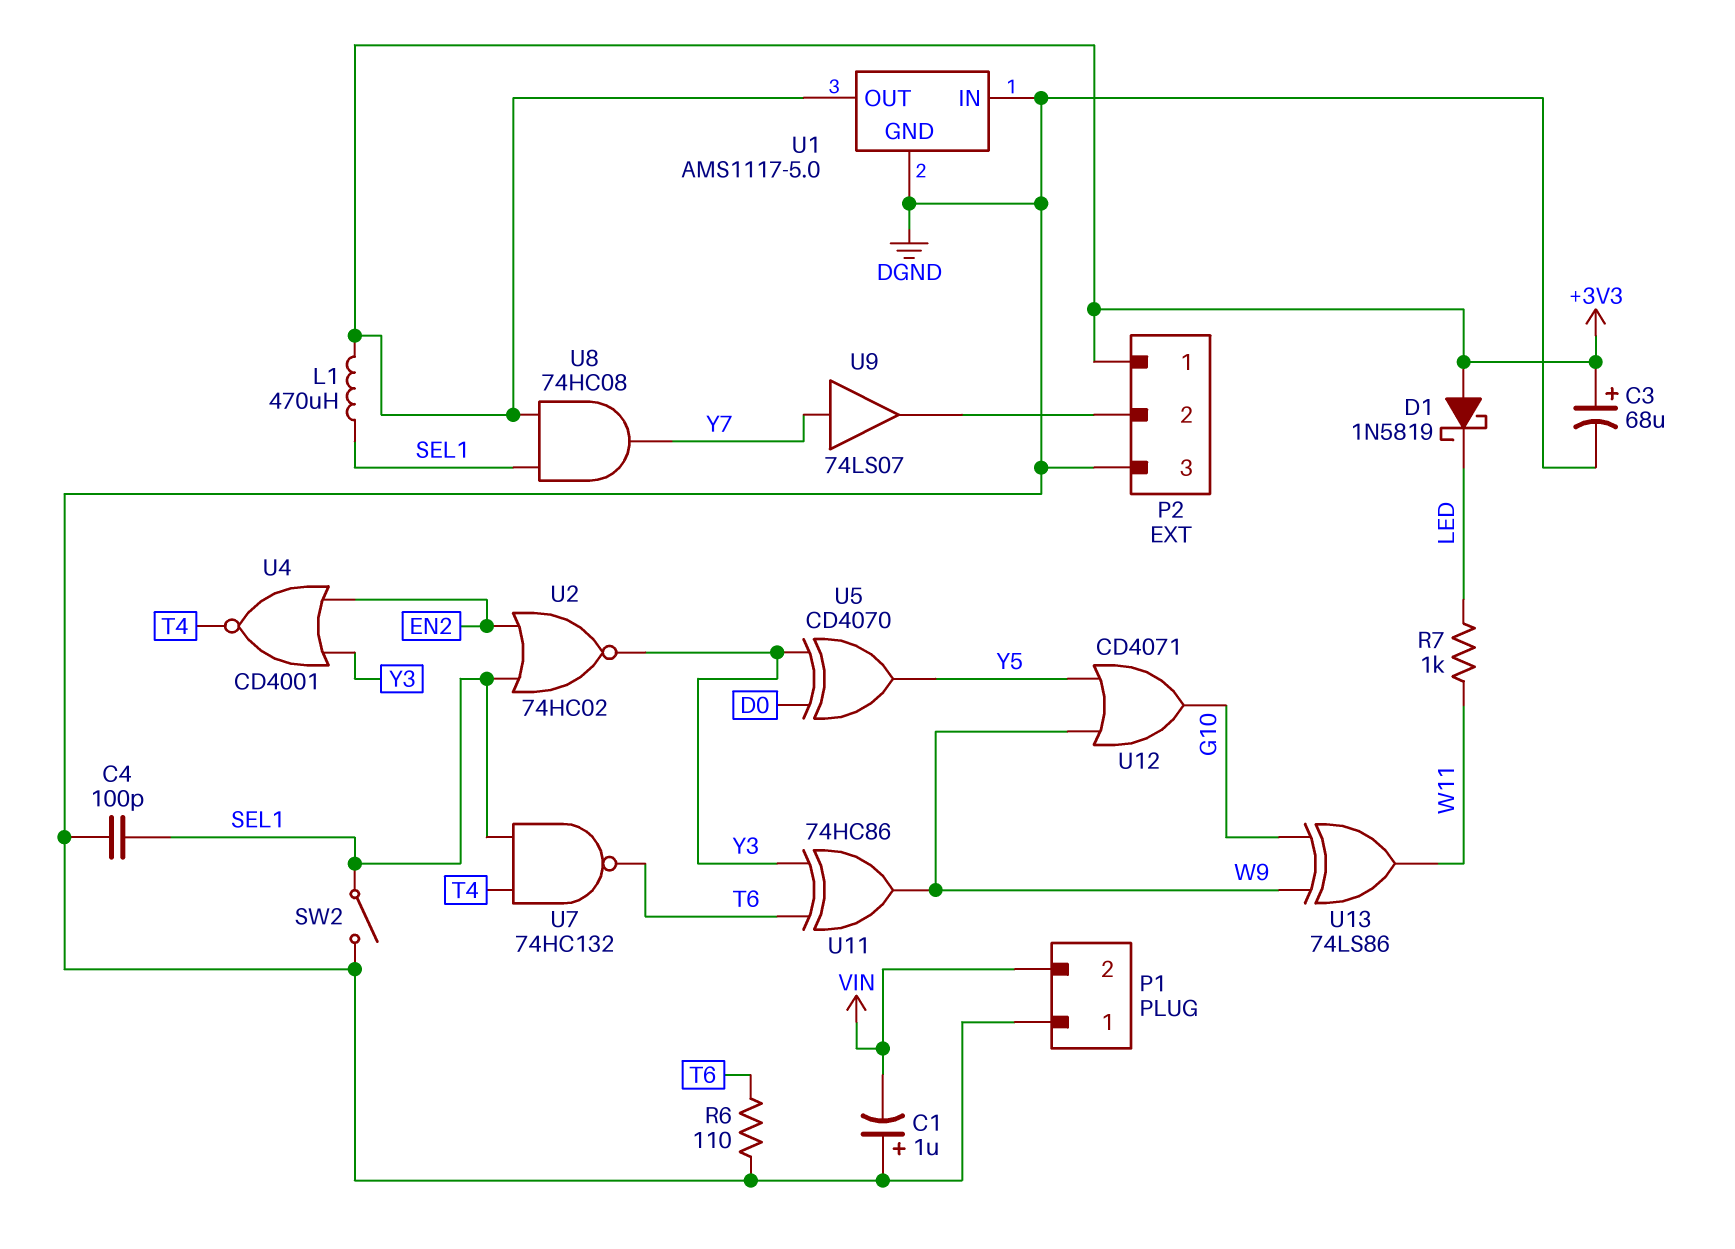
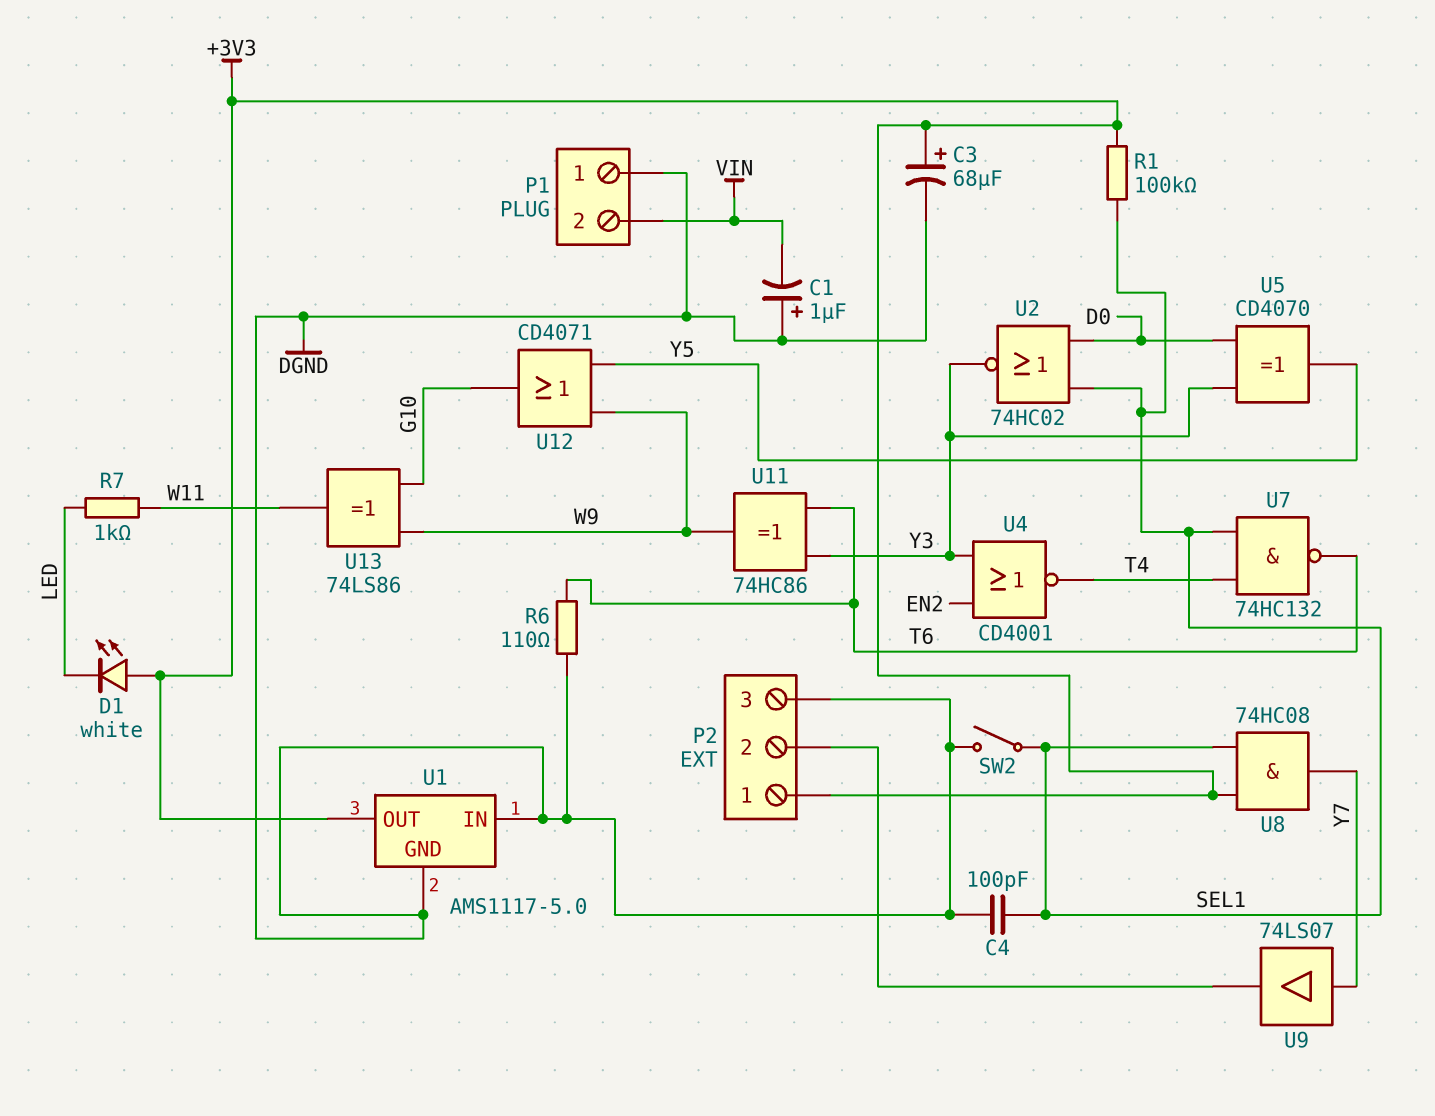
D1: schottky 1N5819 (A +3V3, K LED) -> LED white (A +3V3, K LED)
L1: 470uH (+3V3, SEL1) -> none
R1: none -> 100k (+3V3, SEL1)
U2: NOR 74HC02 (in EN2, in SEL1, out Y3) -> NOR 74HC02 (in D0, in SEL1, out Y3)

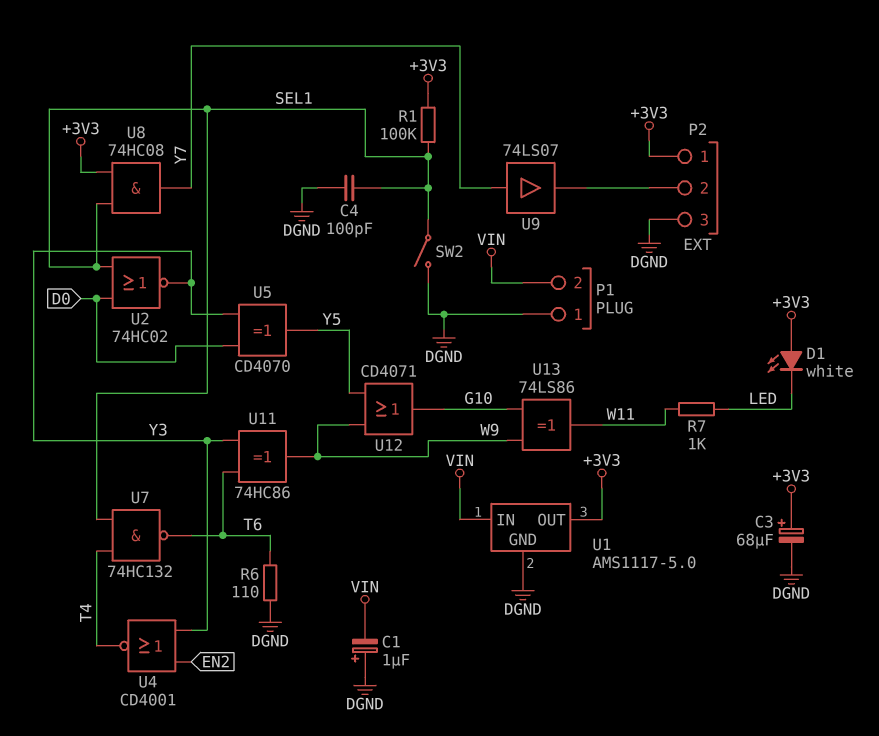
U1 pin IN: DGND -> VIN

